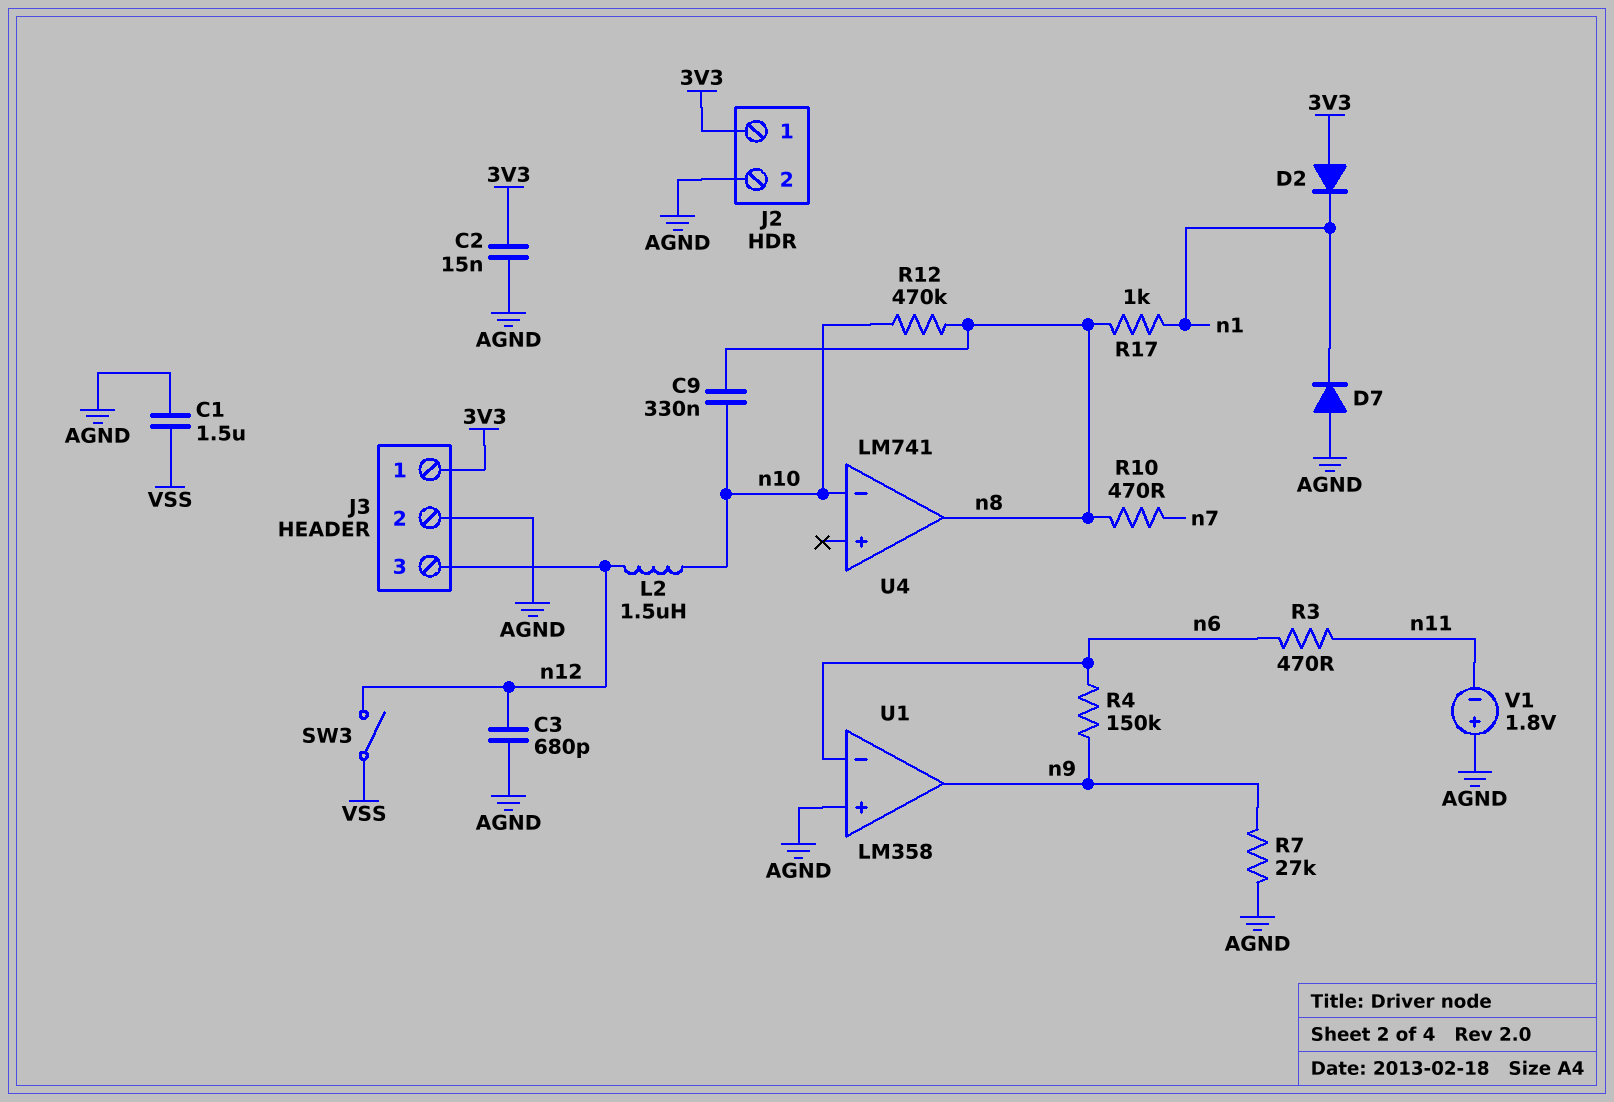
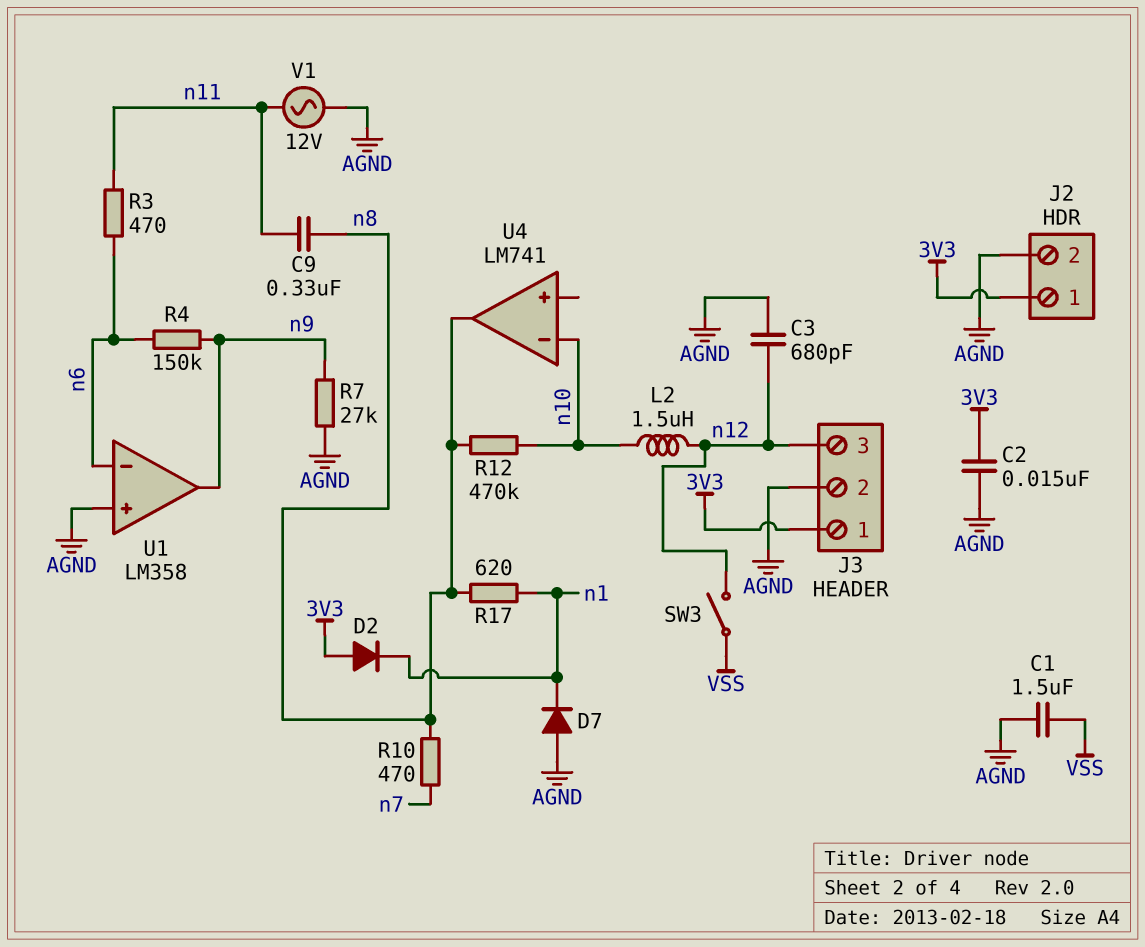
C9: 330nF (n8, n10) -> 330nF (n8, n11)
R17: 1k (n1, n8) -> 620 (n1, n8)
V1: 1.8V (plus AGND, minus n11) -> AC 12V (AGND, n11)

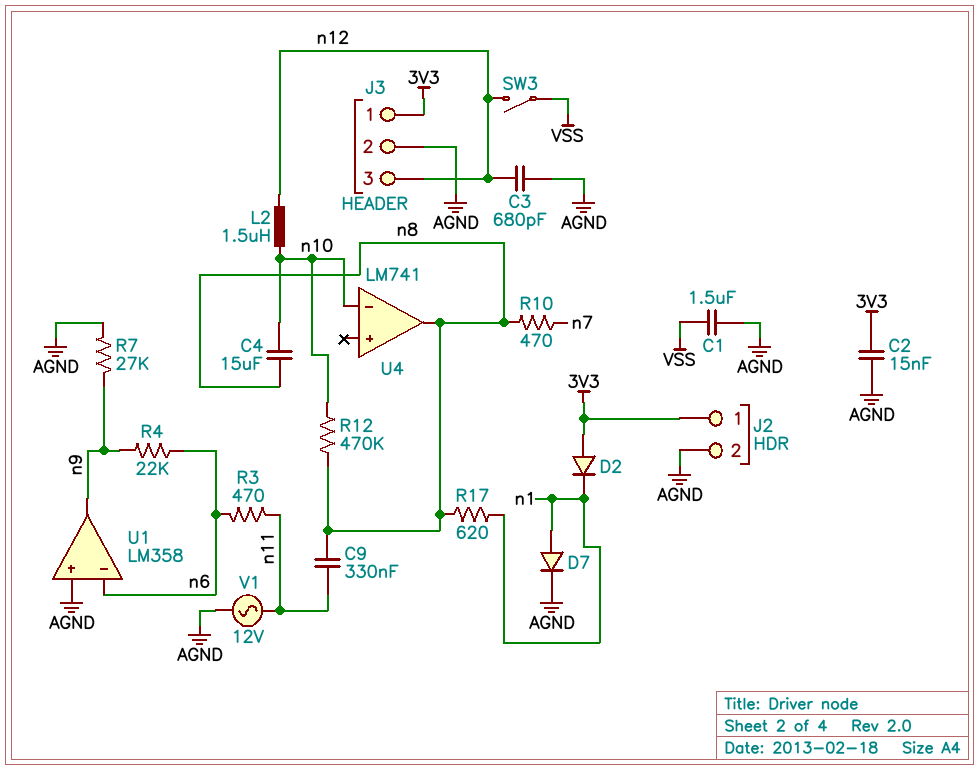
C4: none -> 15uF (n8, n10)
D7: diode (A AGND, K n1) -> diode (A n1, K AGND)
R4: 150k (n6, n9) -> 22k (n6, n9)

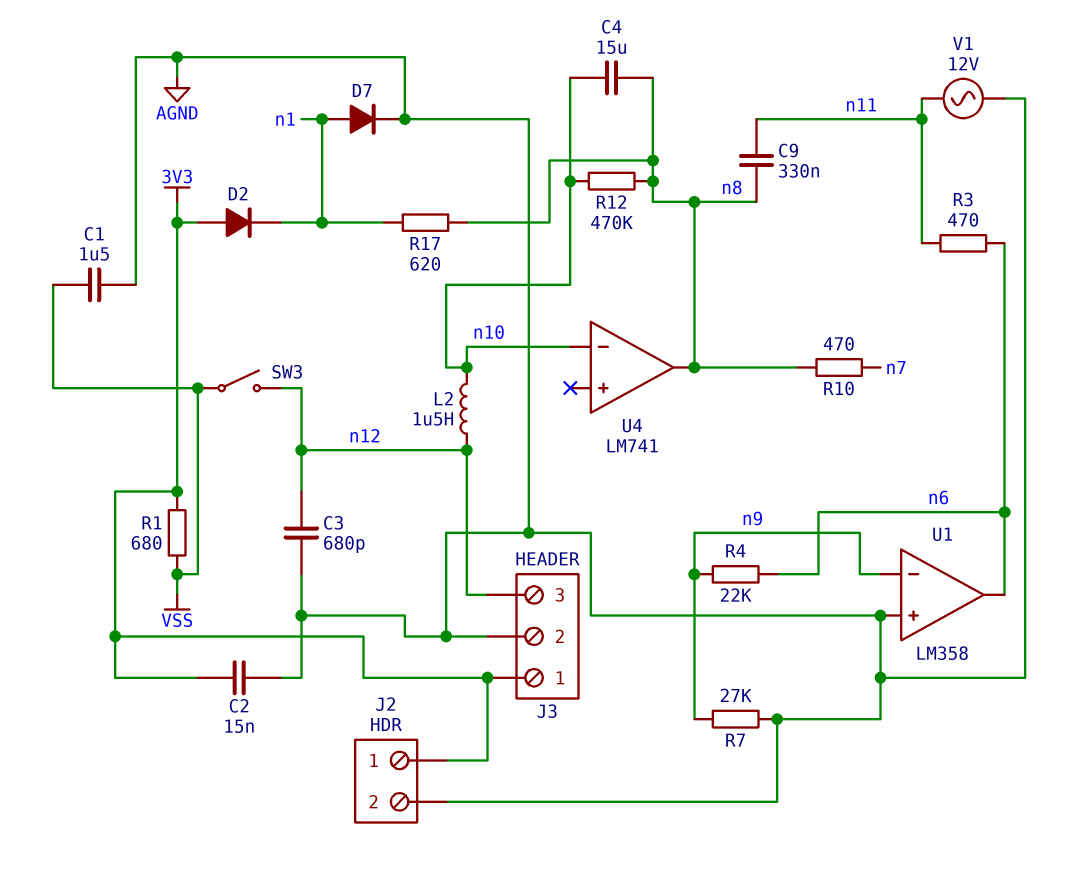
R1: none -> 680 (3V3, VSS)
U1 pin in-: n6 -> n9
U1 pin out: n9 -> n6

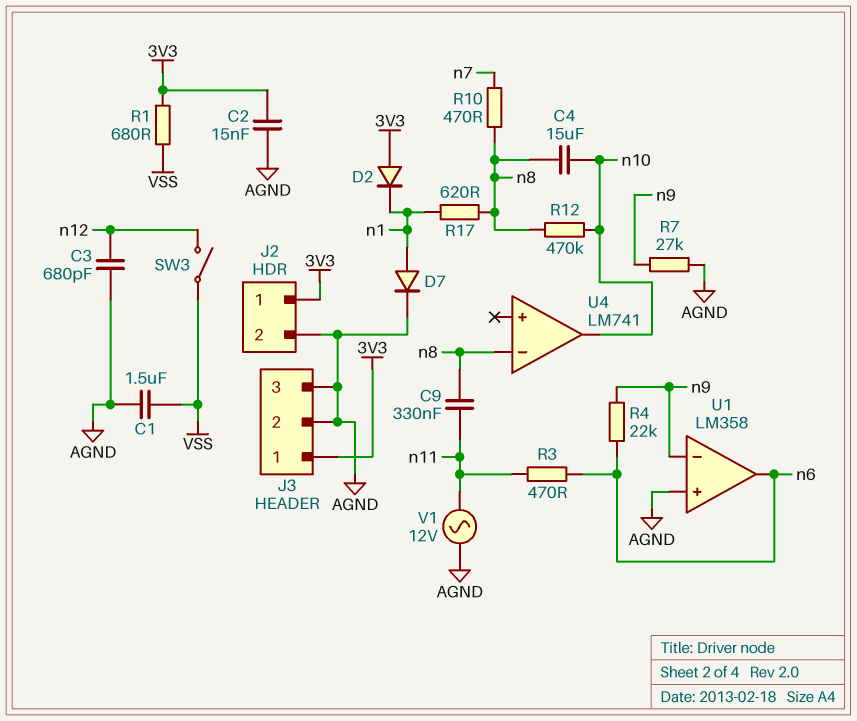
J3 pin 3: n12 -> AGND
L2: 1.5uH (n10, n12) -> none
U4 pin in-: n10 -> n8
U4 pin out: n8 -> n10

